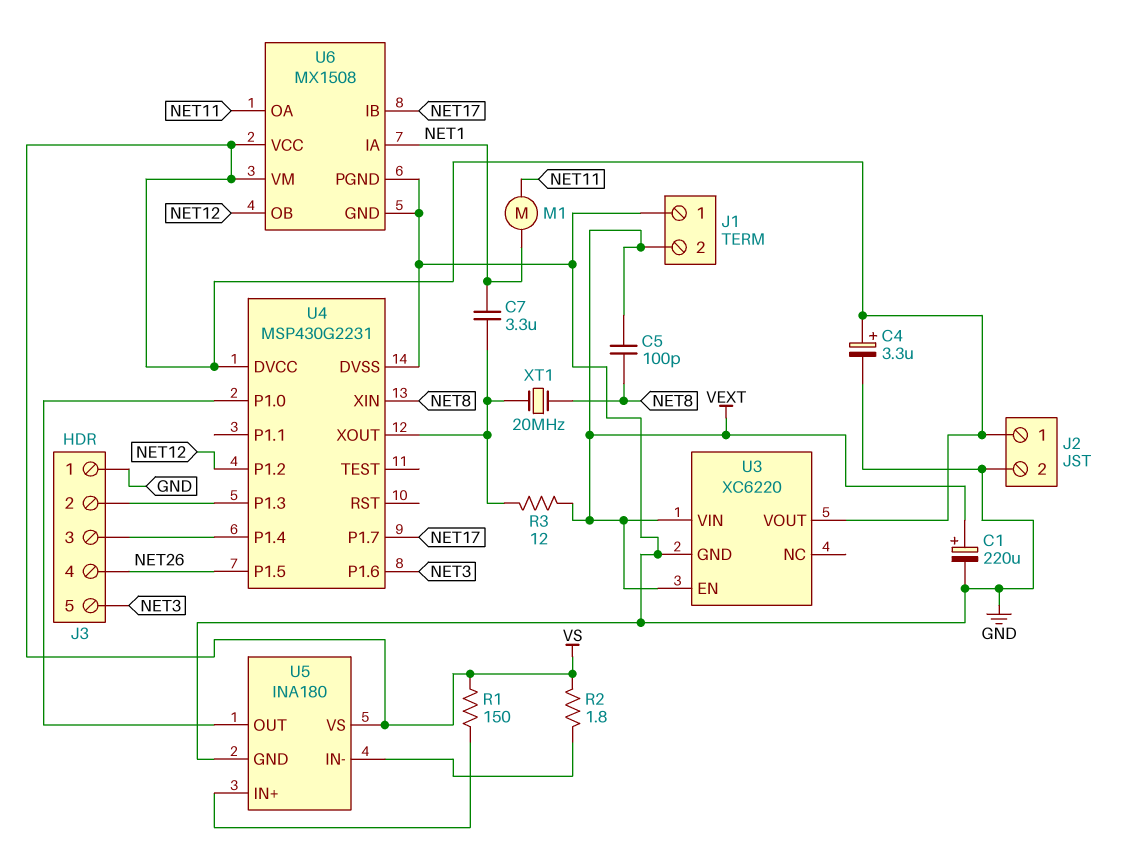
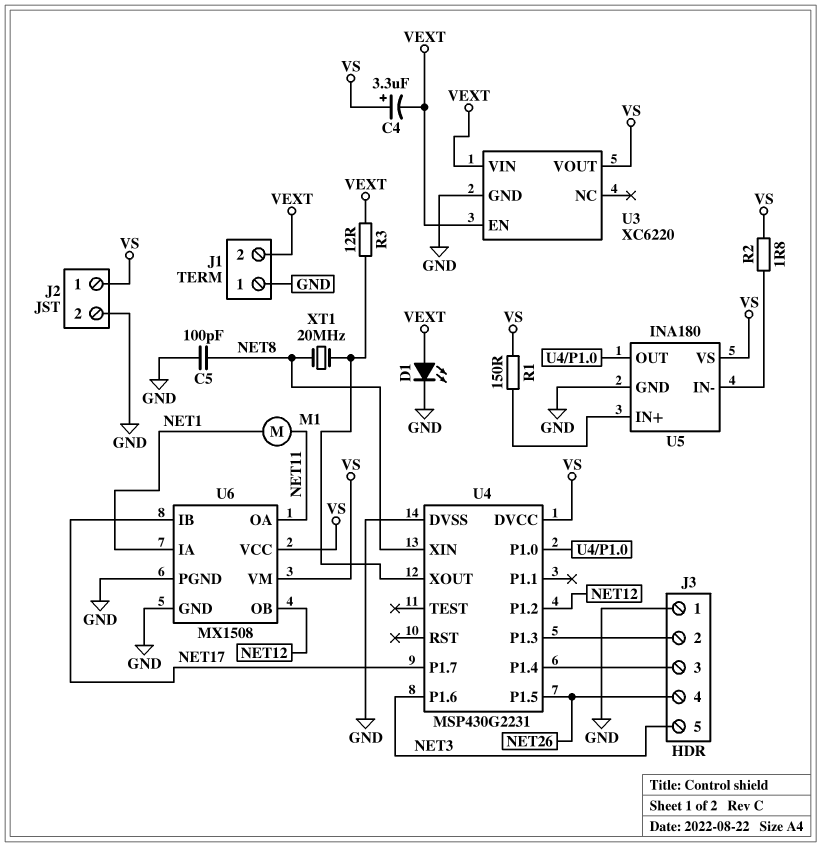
C1: 220uF (plus VEXT, minus GND) -> none
C4: 3.3uF (plus VS, minus GND) -> 3.3uF (plus VS, minus VEXT)
C5: 100pF (NET8, VEXT) -> 100pF (GND, NET8)
C7: 3.3uF (NET1, U4/XOUT) -> none
D1: none -> LED (A VEXT, K GND)

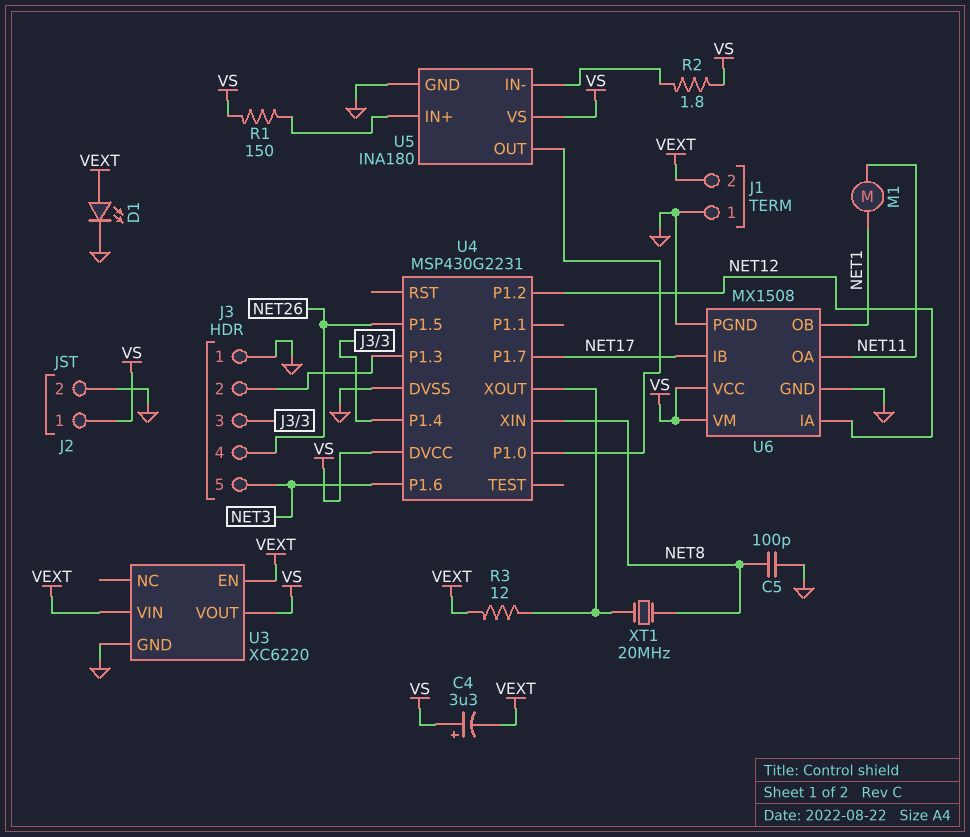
U6 pin IA: NET1 -> NET12
U6 pin OB: NET12 -> NET1

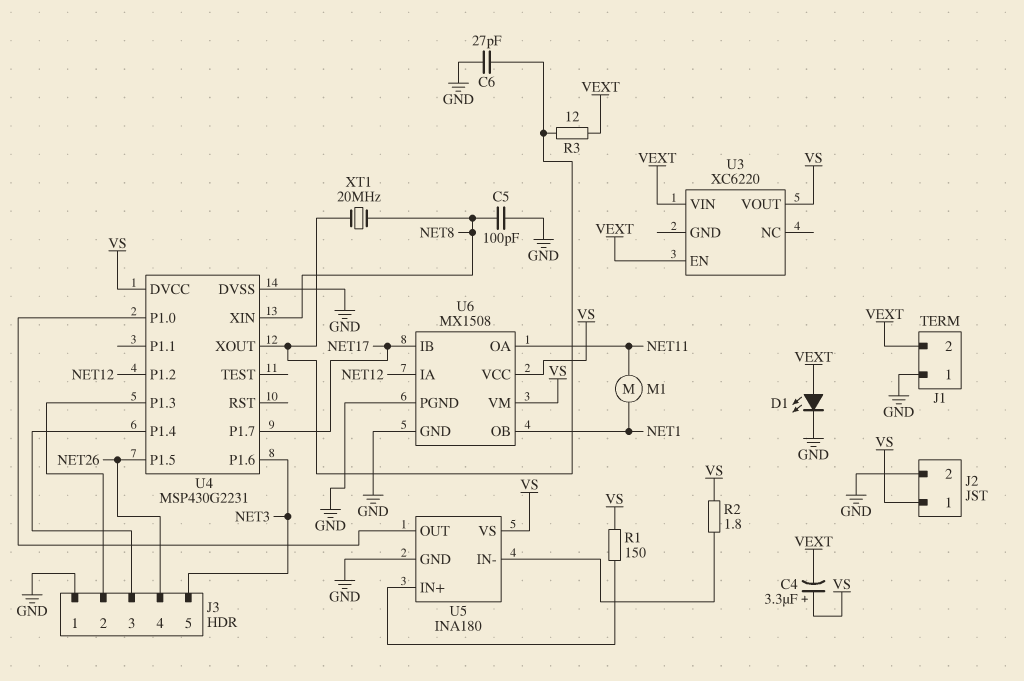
C6: none -> 27pF (GND, U4/XOUT)
U3 pin GND: GND -> none

